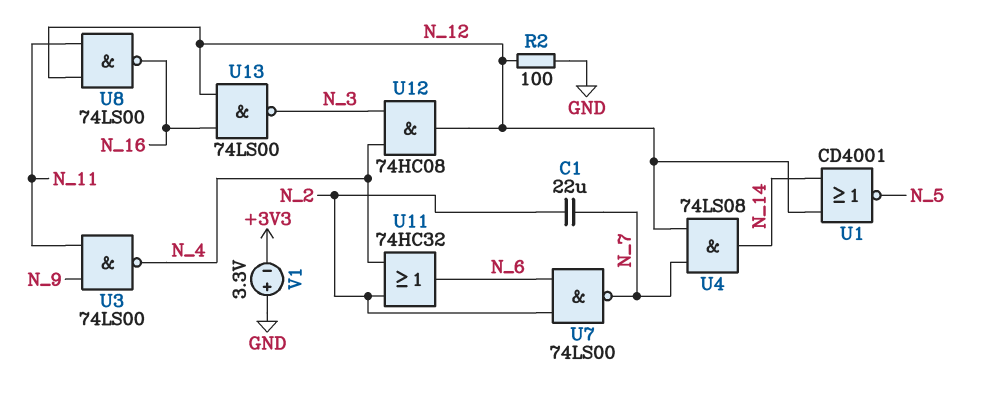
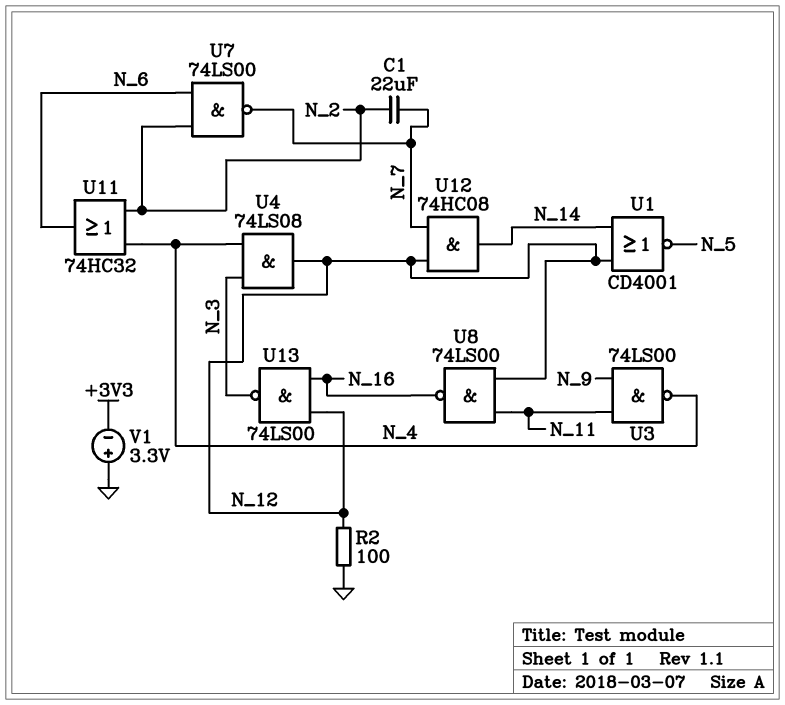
U4: AND 74LS08 (in N_7, in N_12, out N_14) -> AND 74LS08 (in N_3, in N_4, out N_12)
U12: AND 74HC08 (in N_3, in N_4, out N_12) -> AND 74HC08 (in N_7, in N_12, out N_14)

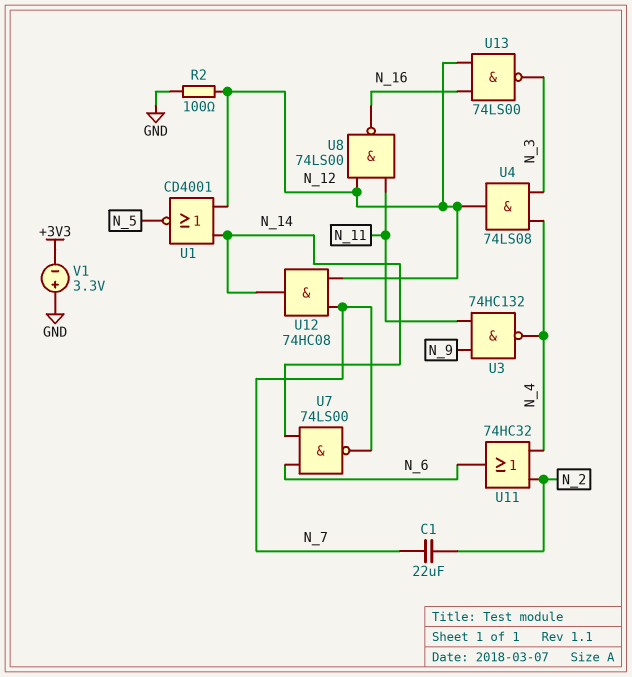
U3: NAND 74LS00 (in N_9, in N_11, out N_4) -> NAND 74HC132 (in N_9, in N_11, out N_4)
U7: NAND 74LS00 (in N_2, in N_6, out N_7) -> NAND 74LS00 (in N_6, in N_14, out N_7)

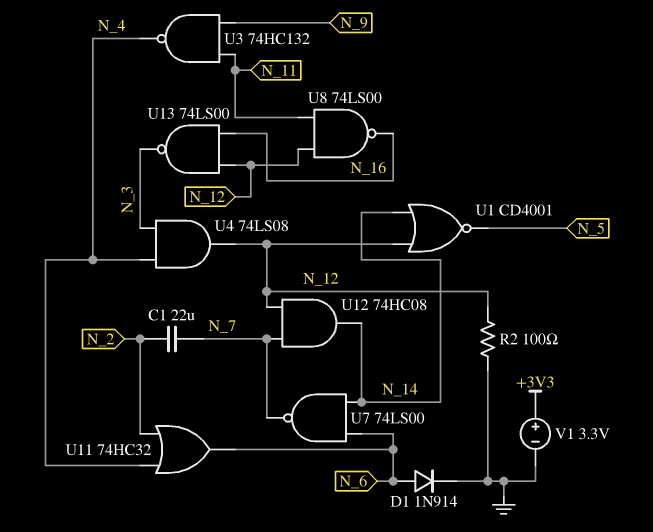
D1: none -> diode 1N914 (A N_6, K GND)
V1: 3.3V (plus GND, minus +3V3) -> 3.3V (plus +3V3, minus GND)

